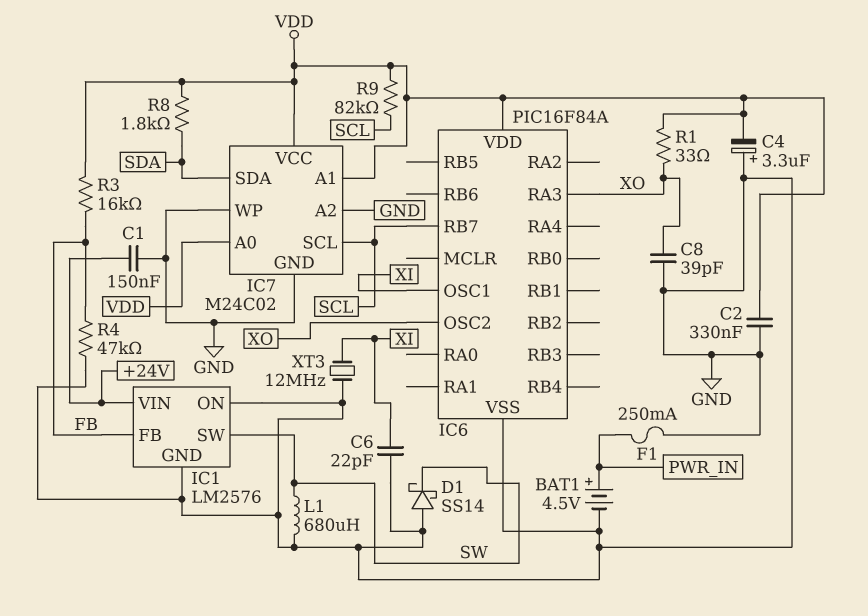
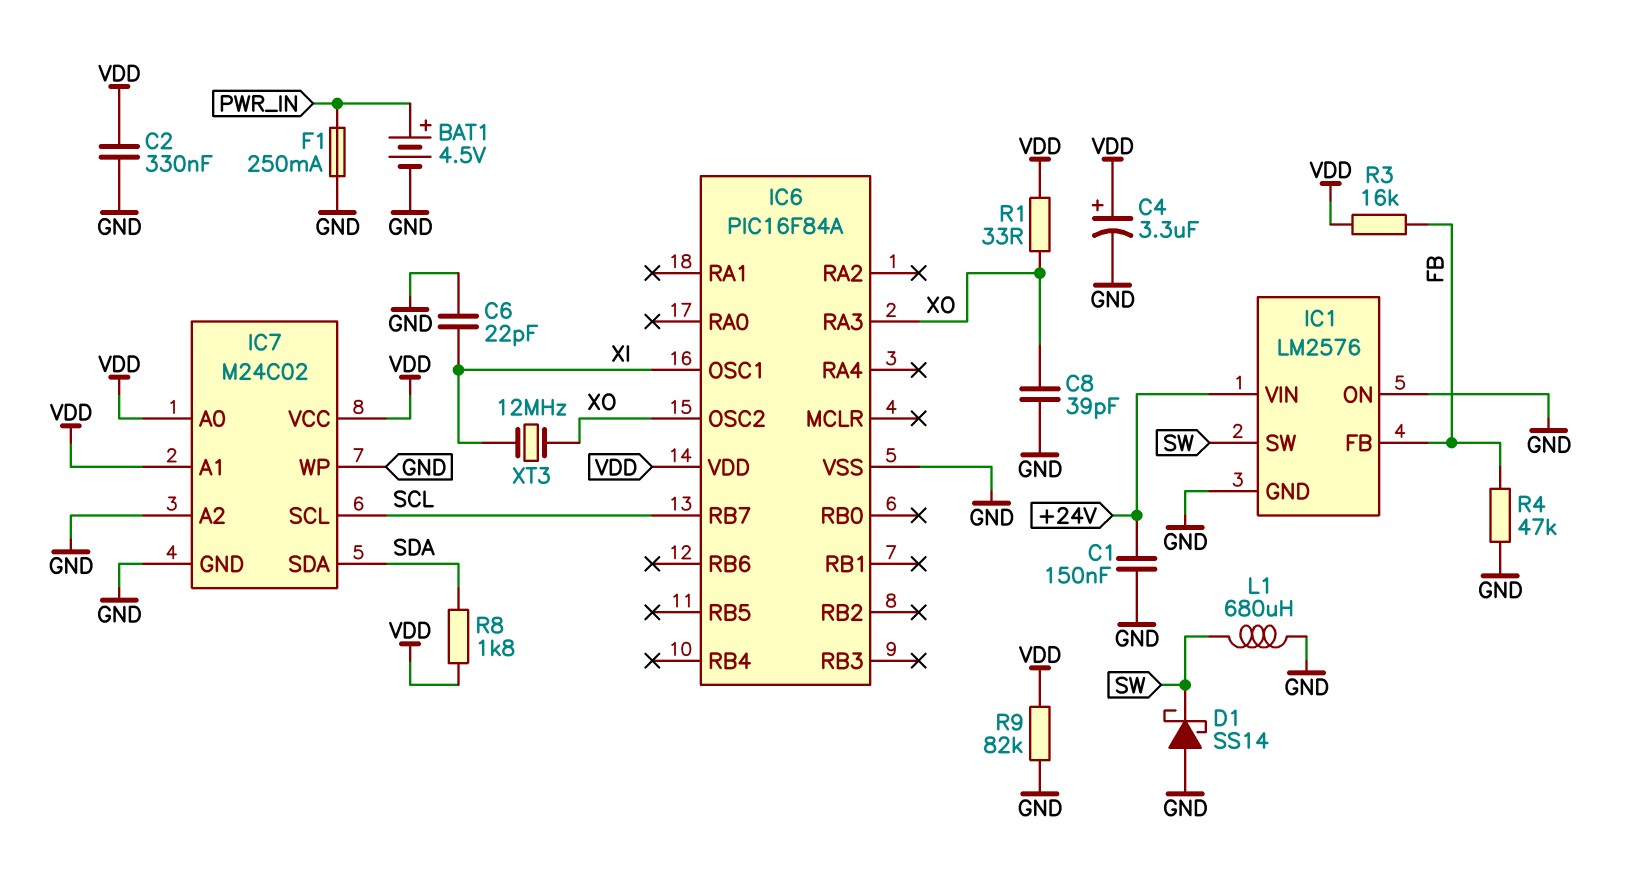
C4: 3.3uF (plus GND, minus VDD) -> 3.3uF (plus VDD, minus GND)
R9: 82k (SCL, VDD) -> 82k (GND, VDD)
XT3: 12MHz (GND, XI) -> 12MHz (XI, XO)

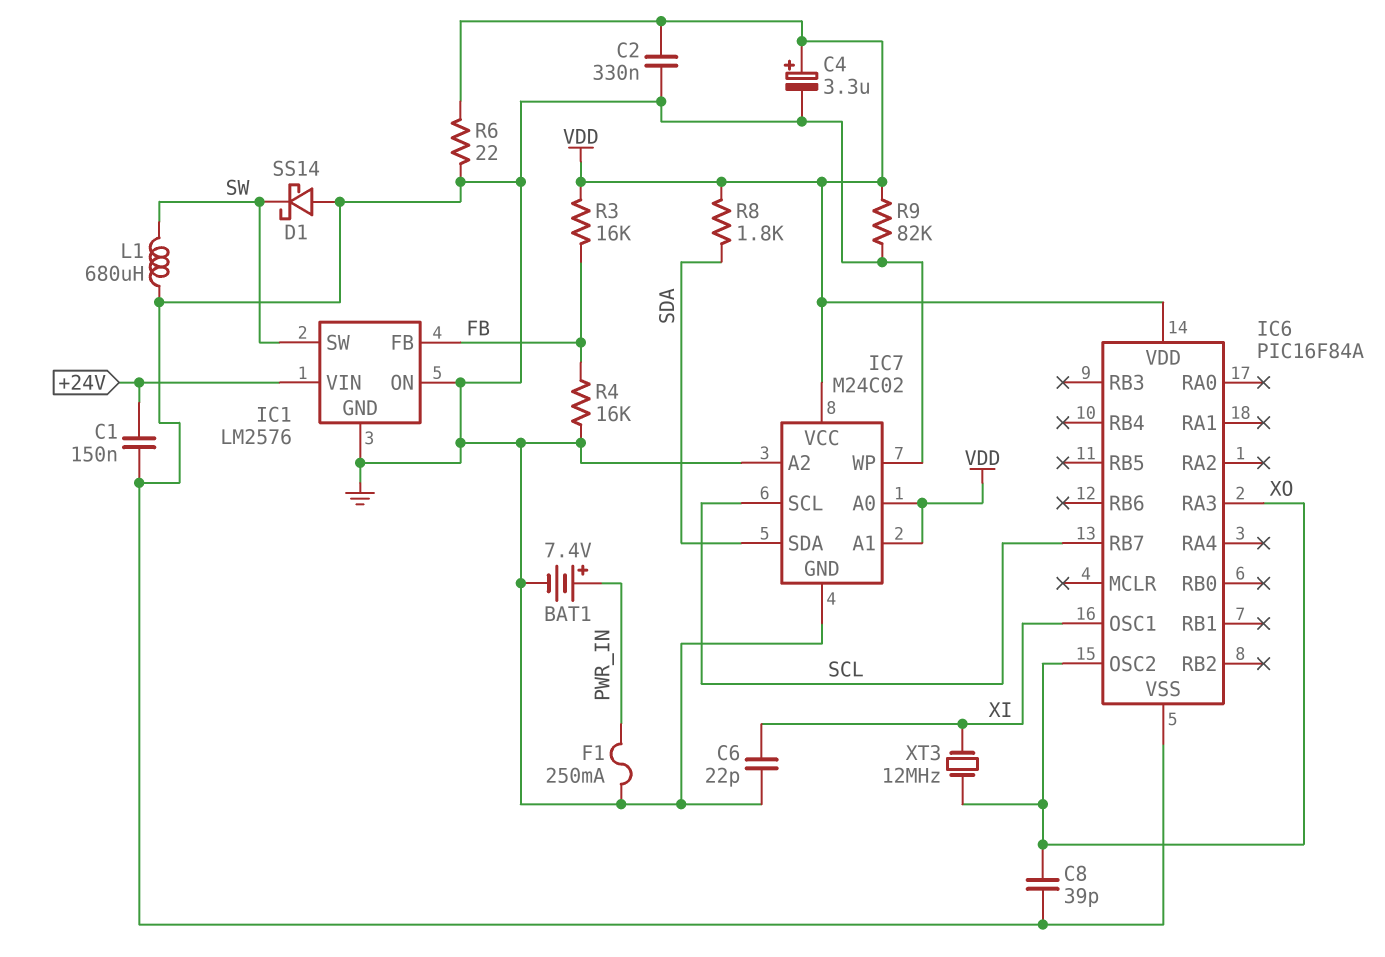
BAT1: 4.5V (plus PWR_IN, minus GND) -> 7.4V (plus PWR_IN, minus GND)
R1: 33 (VDD, XO) -> none
R4: 47k (FB, GND) -> 16k (FB, GND)
R6: none -> 22 (GND, VDD)

